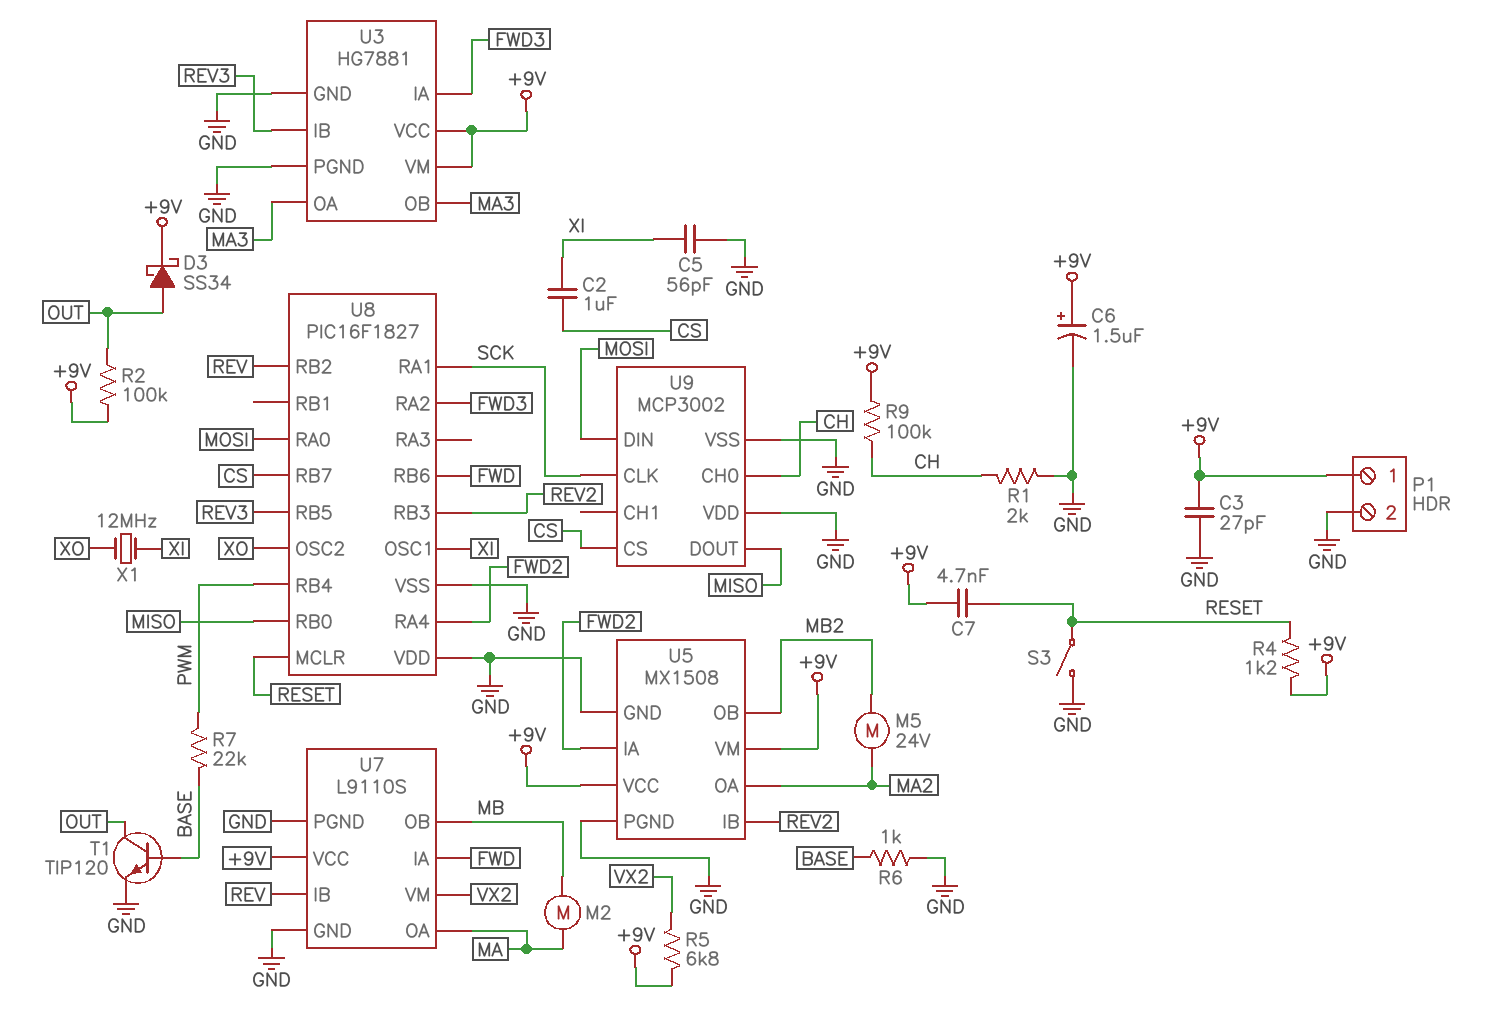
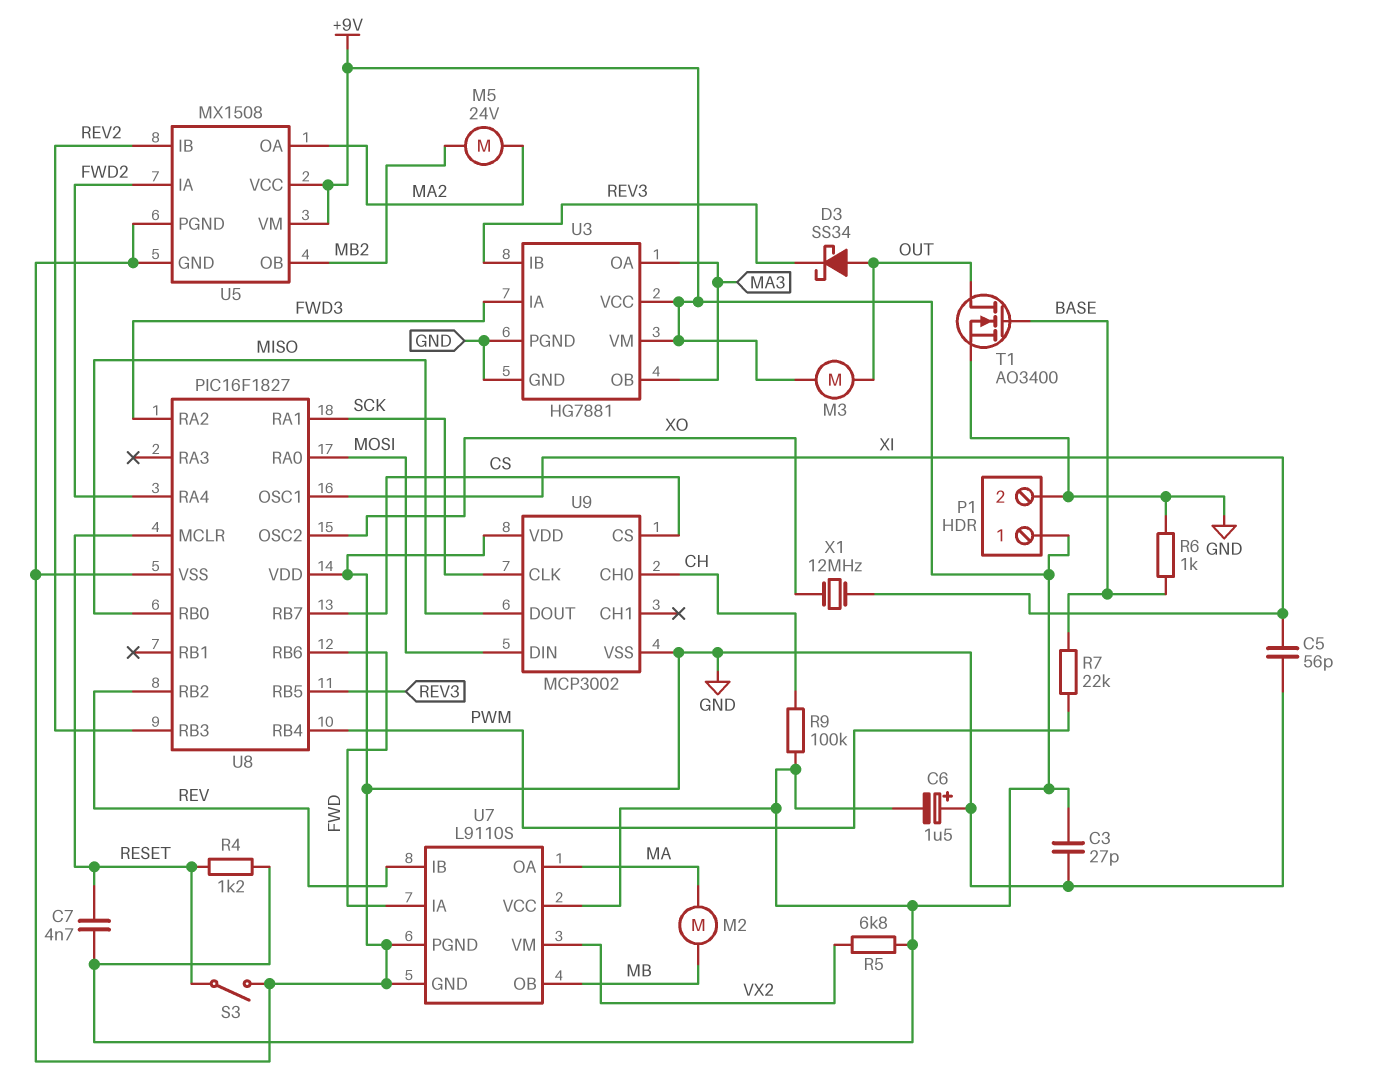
C2: 1uF (CS, XI) -> none
C6: 1.5uF (plus +9V, minus GND) -> 1.5uF (plus GND, minus +9V)
D3: schottky SS34 (A OUT, K +9V) -> schottky SS34 (A OUT, K REV3)
M3: none -> motor (+9V, OUT)
R1: 2k (CH, GND) -> none
R2: 100k (+9V, OUT) -> none
T1: NPN TIP120 (B BASE, C OUT, E GND) -> NMOS AO3400 (G BASE, D OUT, S GND)

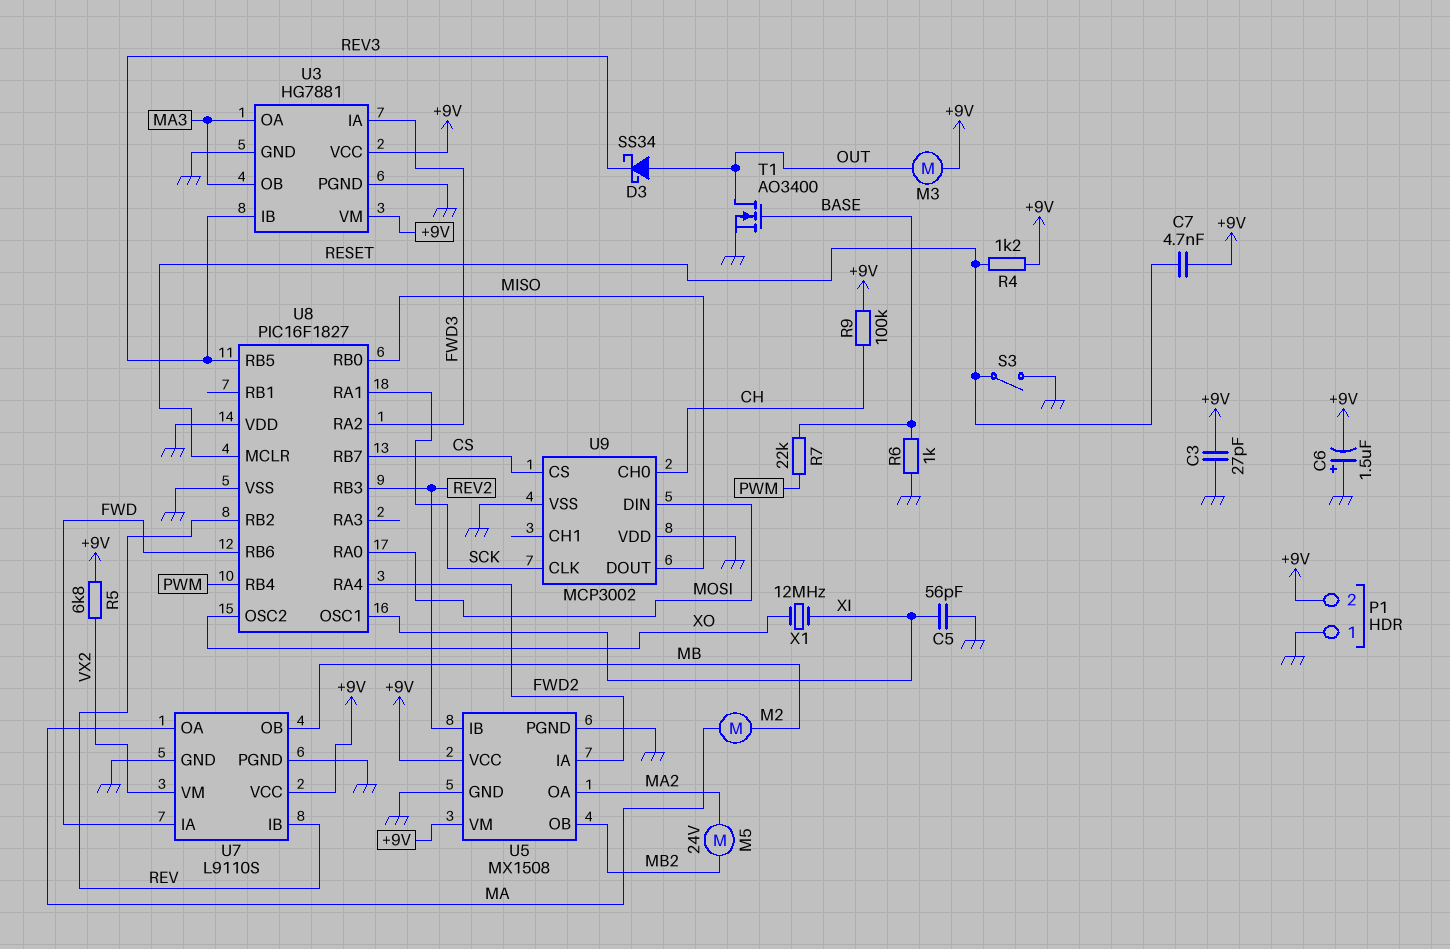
P1 pin 1: +9V -> GND
P1 pin 2: GND -> +9V

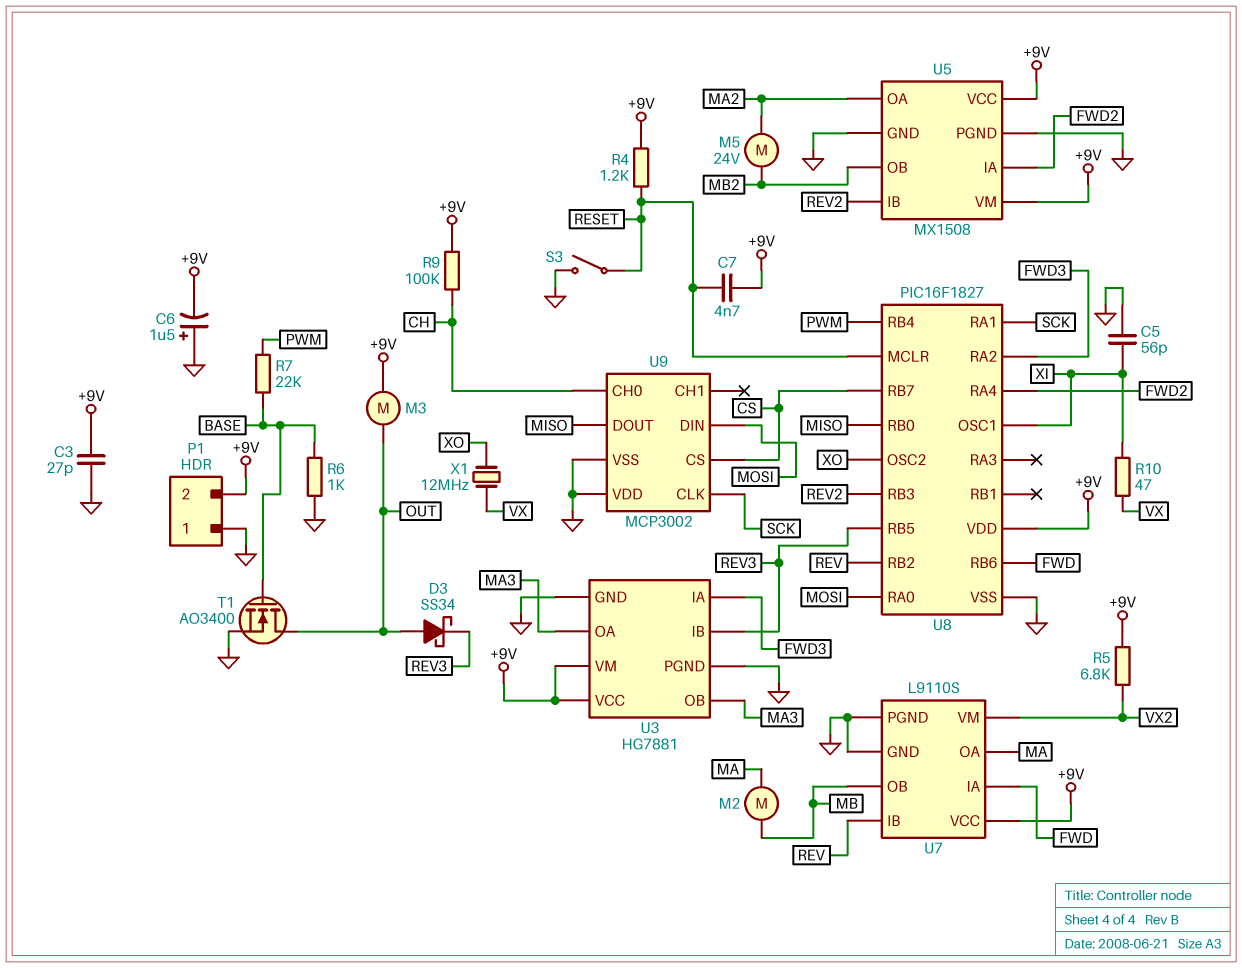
R10: none -> 47 (VX, XI)
U8 pin VDD: GND -> +9V
X1: 12MHz (XI, XO) -> 12MHz (VX, XO)

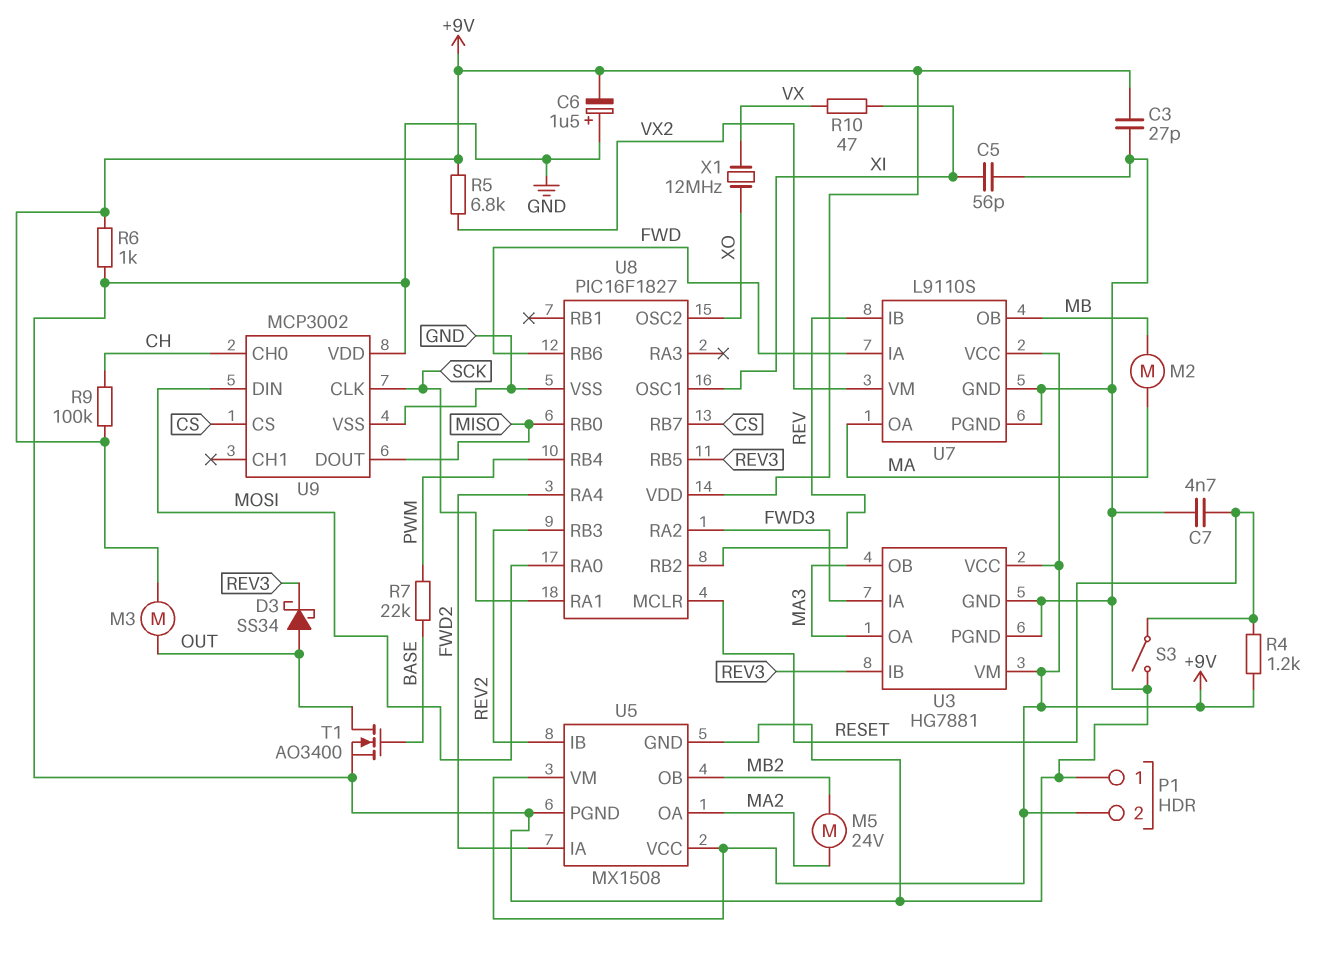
C7: 4.7nF (+9V, RESET) -> 4.7nF (GND, RESET)
R6: 1k (BASE, GND) -> 1k (+9V, GND)

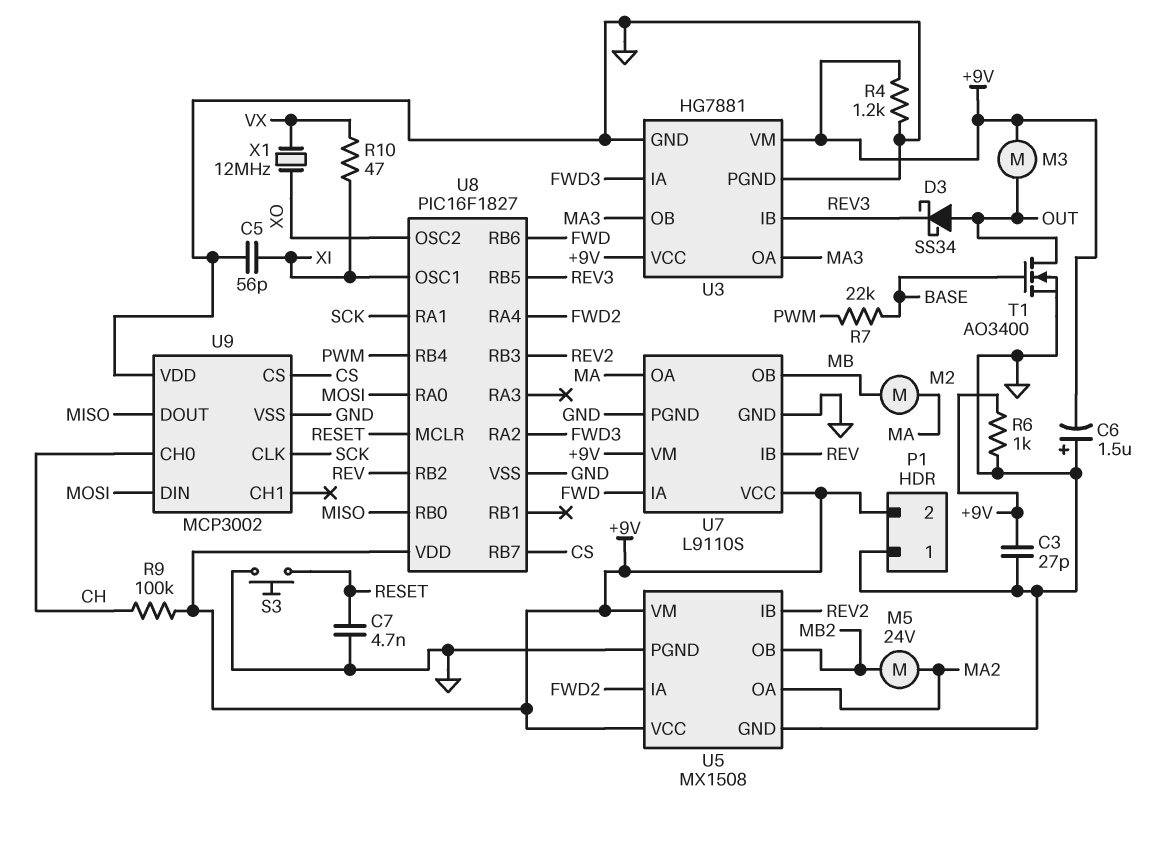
R4: 1.2k (+9V, RESET) -> 1.2k (+9V, GND)
R5: 6.8k (+9V, VX2) -> none
S3: switch (GND, RESET) -> button (GND, RESET)
U7 pin VM: VX2 -> +9V

